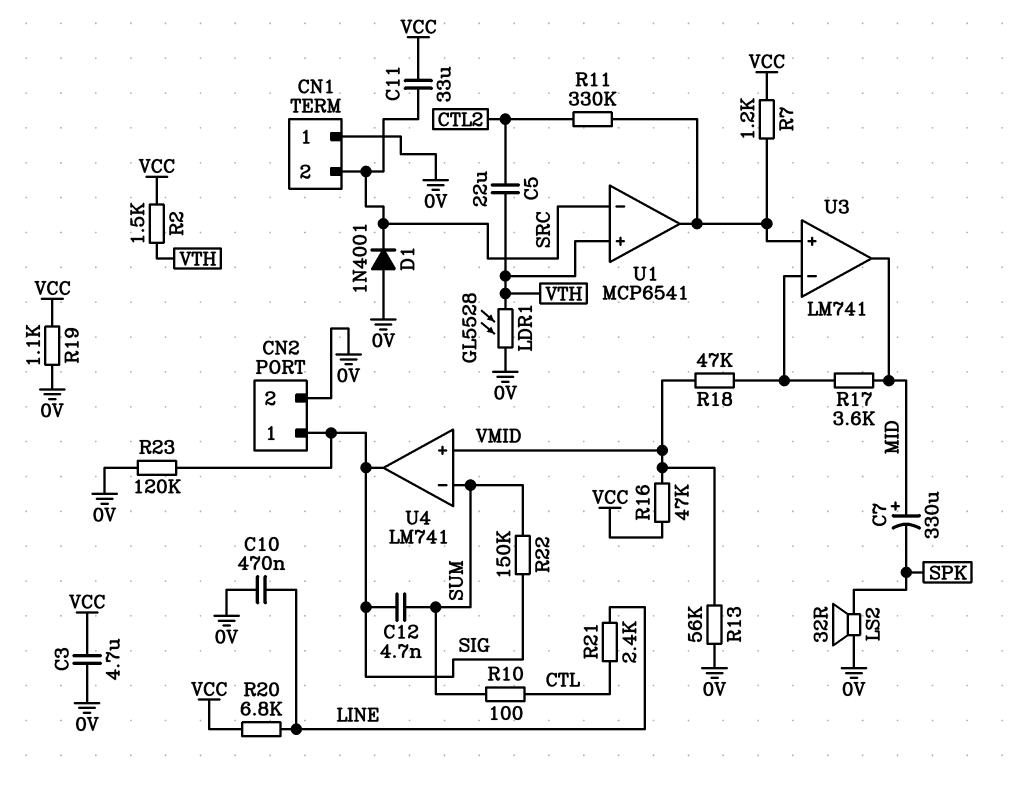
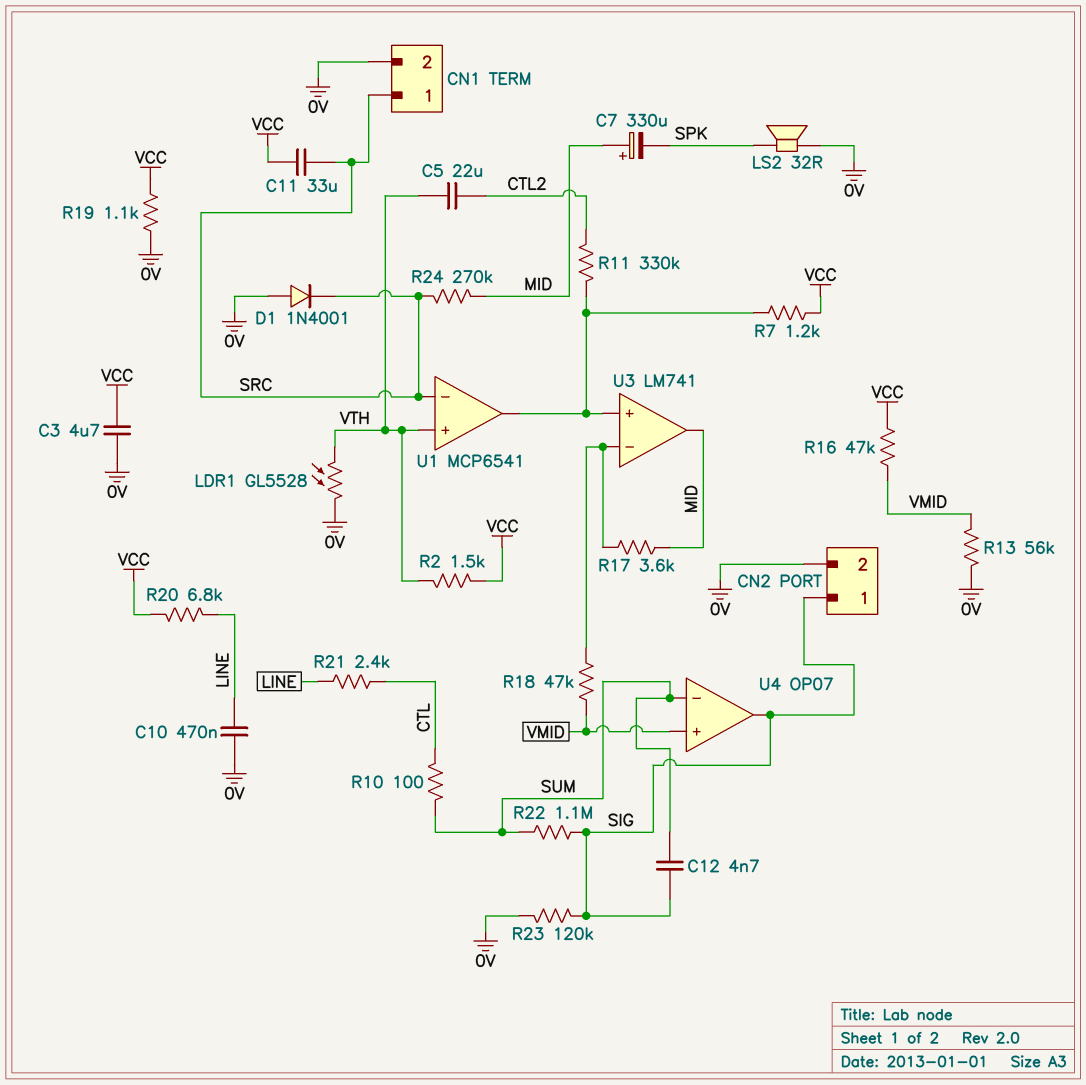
CN1 pin 1: 0V -> SRC
CN1 pin 2: SRC -> 0V
R22: 150k (SIG, SUM) -> 1.1M (SIG, SUM)
R24: none -> 270k (MID, SRC)
U4: LM741 -> OP07

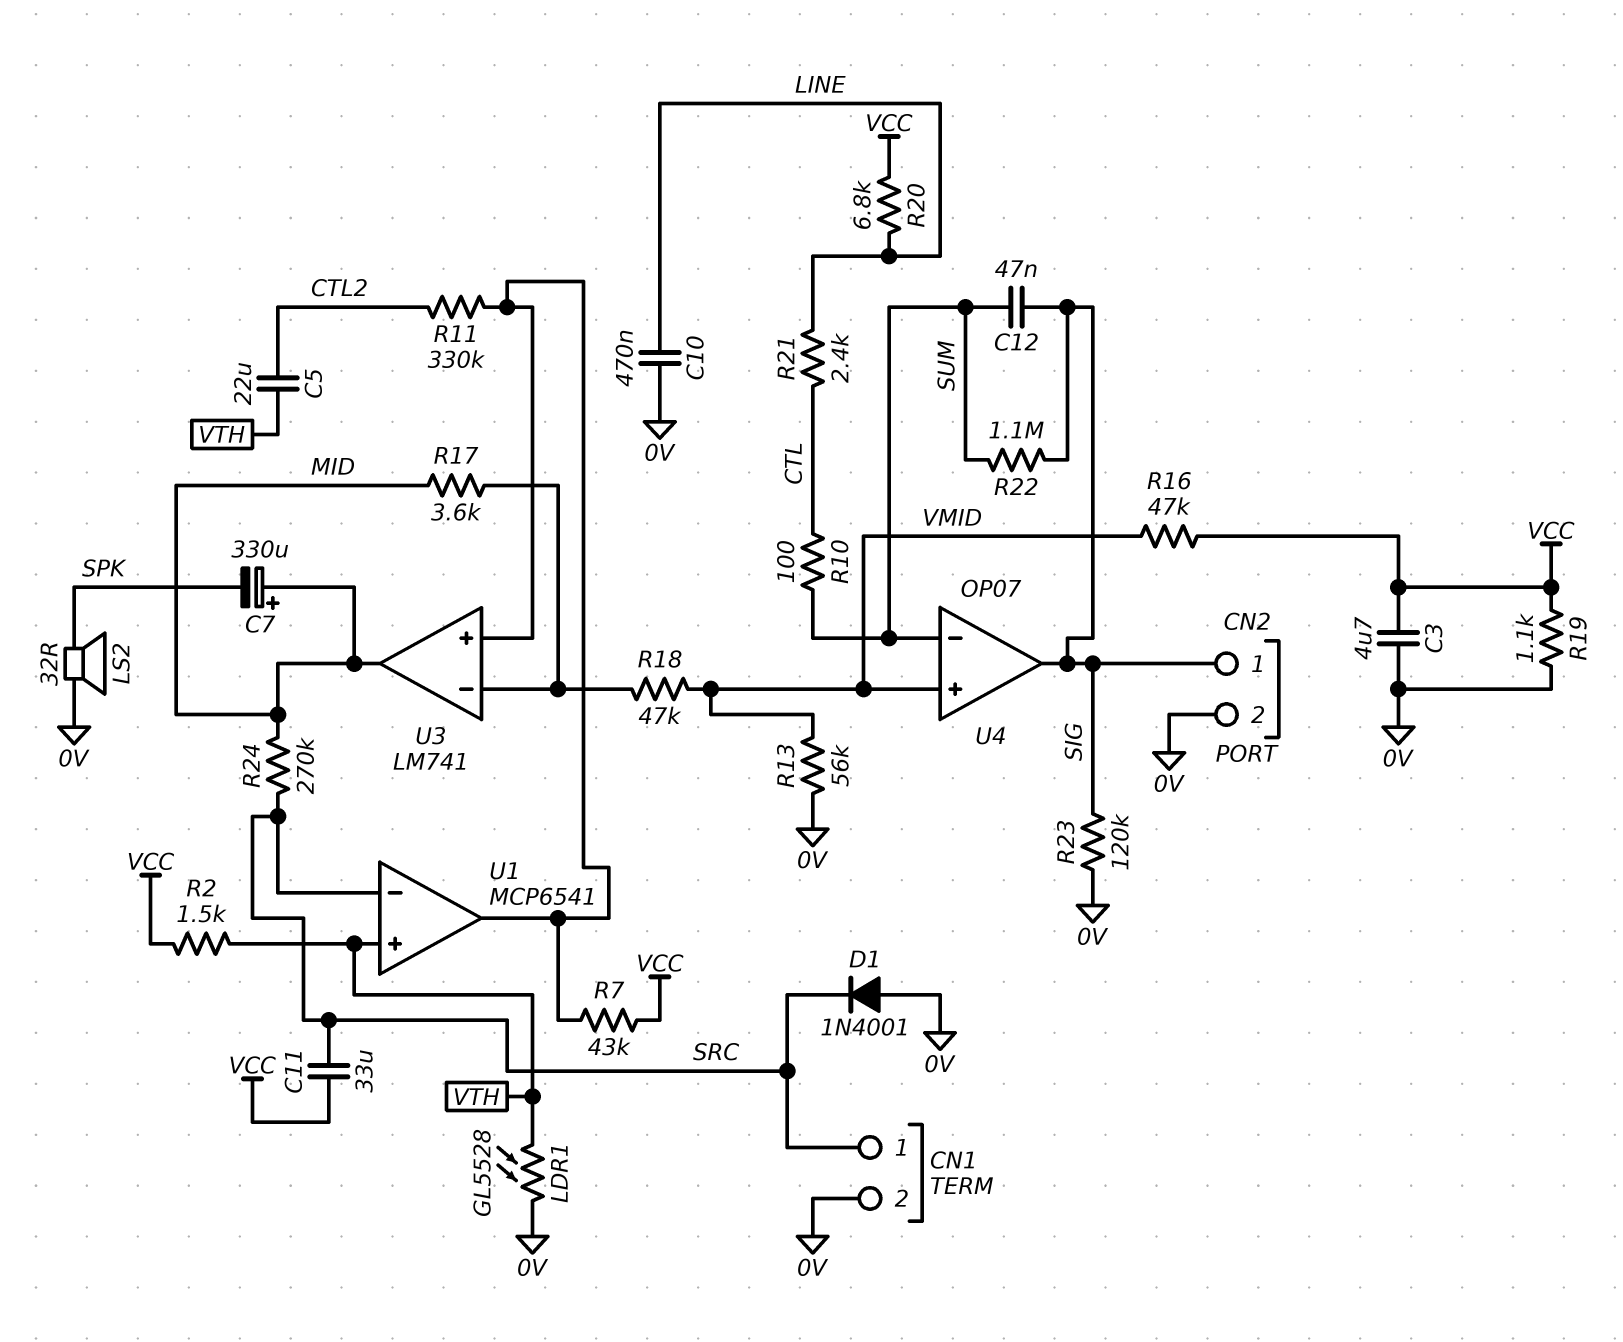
C12: 4.7nF (SIG, SUM) -> 47nF (SIG, SUM)
R7: 1.2k (U1/out, VCC) -> 43k (U1/out, VCC)

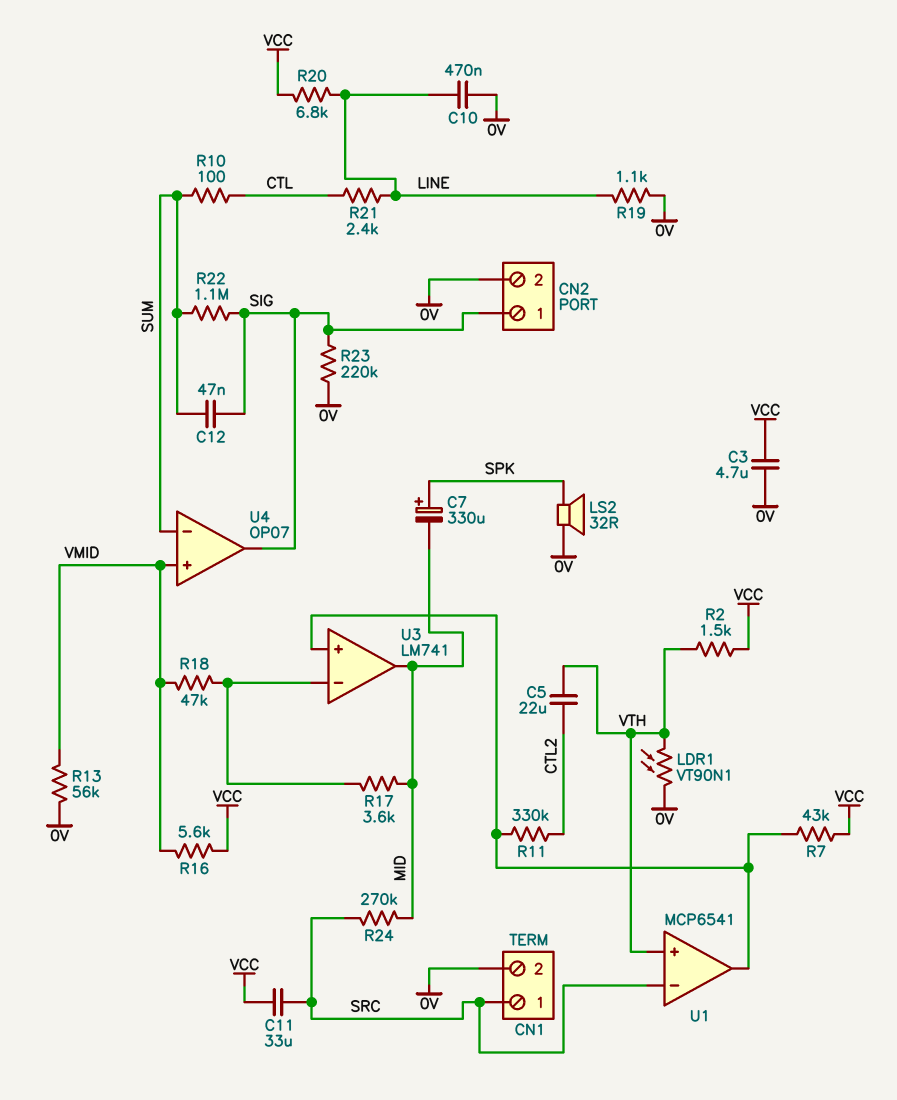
C7: 330uF (plus MID, minus SPK) -> 330uF (plus SPK, minus MID)
D1: diode 1N4001 (A 0V, K SRC) -> none
LDR1: GL5528 (0V, VTH) -> VT90N1 (0V, VTH)
R16: 47k (VCC, VMID) -> 5.6k (VCC, VMID)
R19: 1.1k (0V, VCC) -> 1.1k (0V, LINE)
R23: 120k (0V, SIG) -> 220k (0V, SIG)

